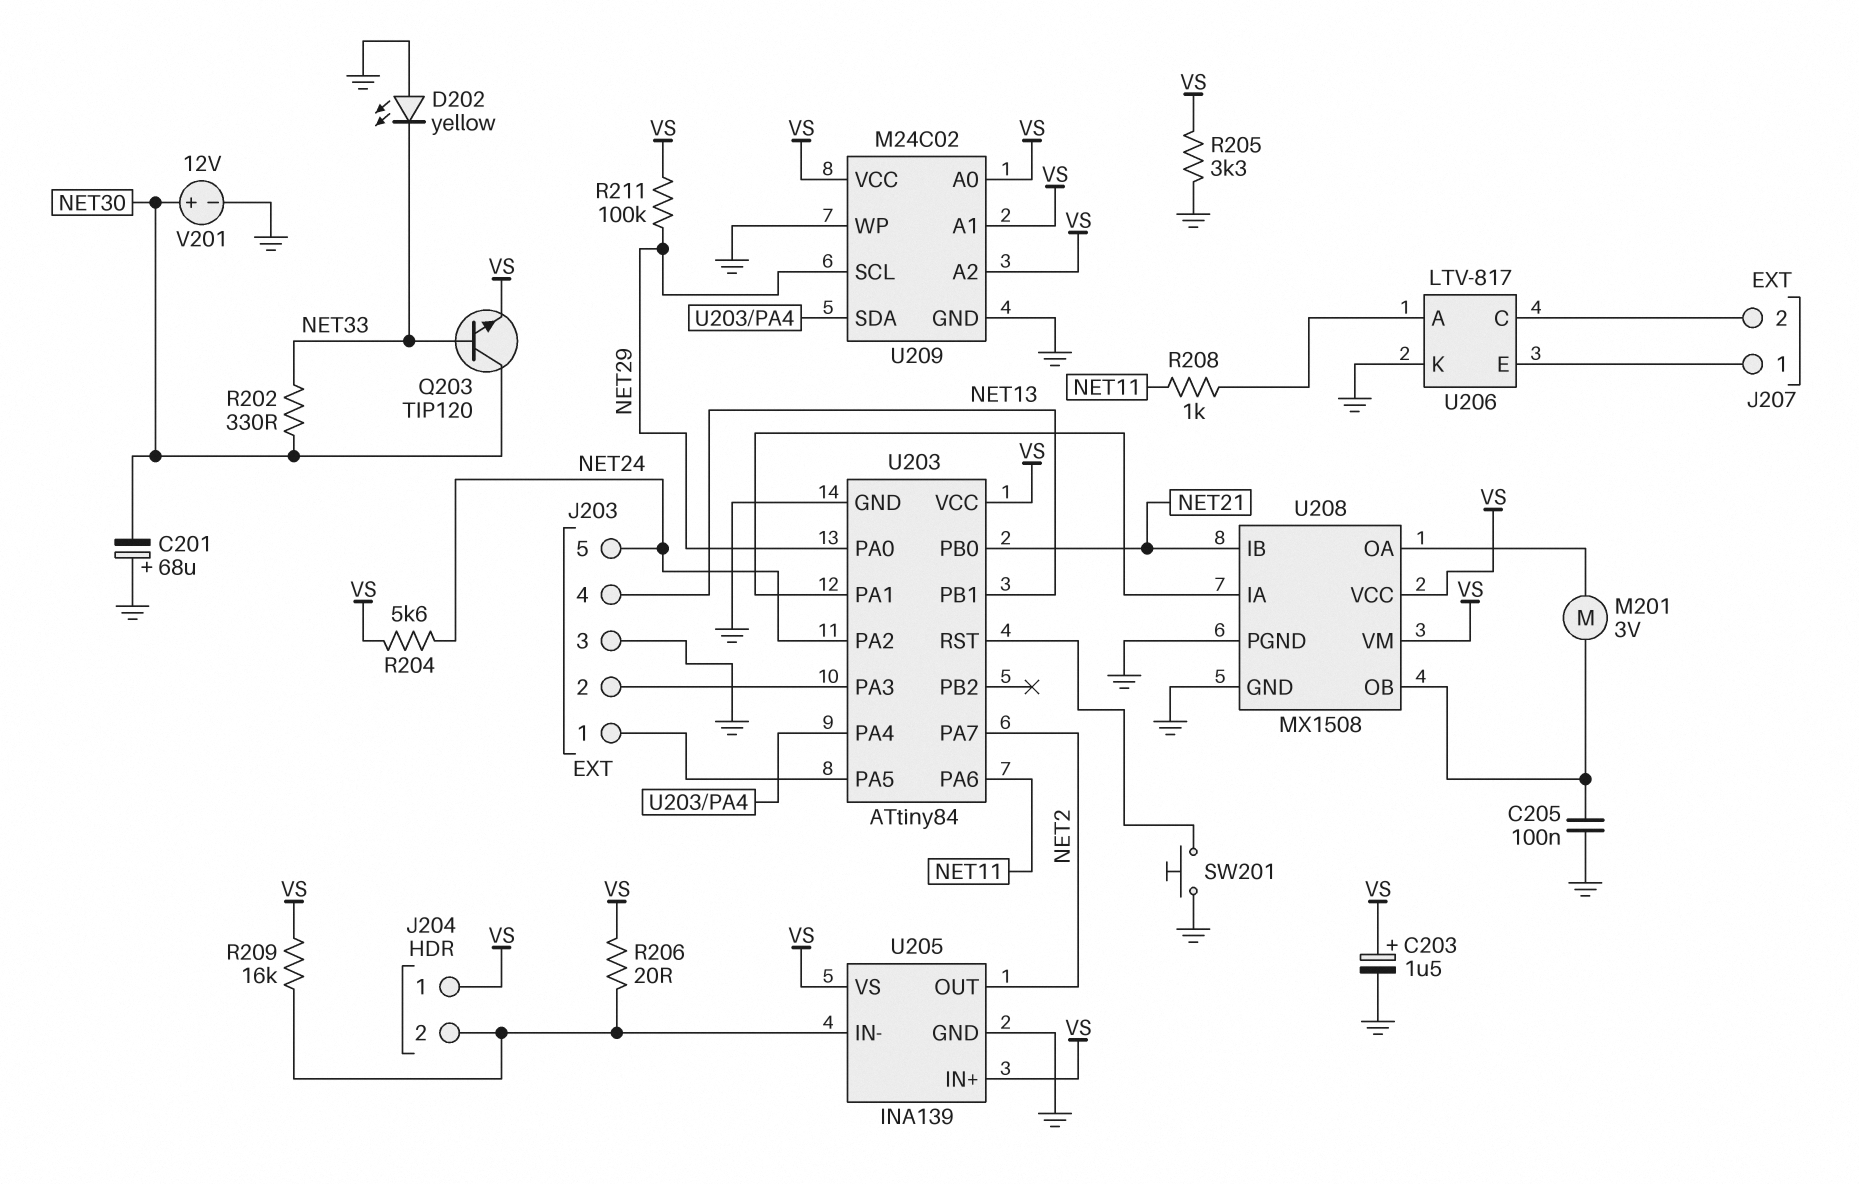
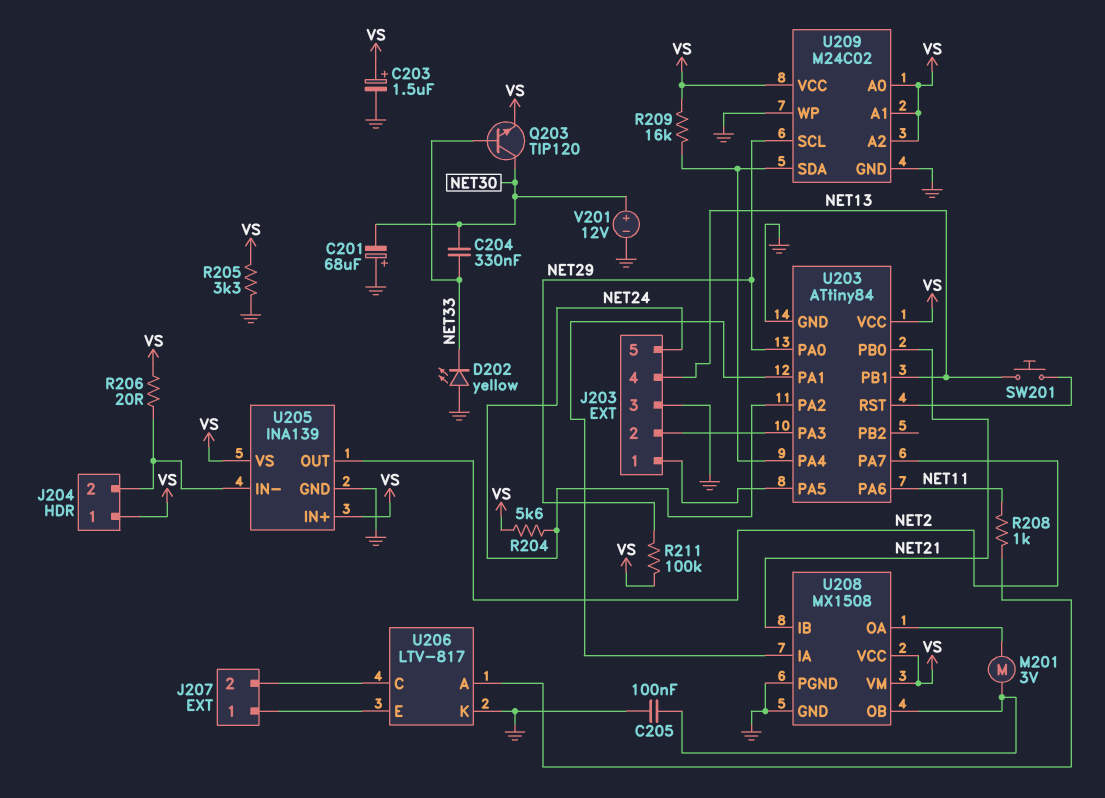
C204: none -> 330nF (NET30, NET33)
R202: 330 (NET30, NET33) -> none
R209: 16k (J204/2, VS) -> 16k (U203/PA4, VS)
SW201: button (GND, U203/RST) -> button (NET13, U203/RST)

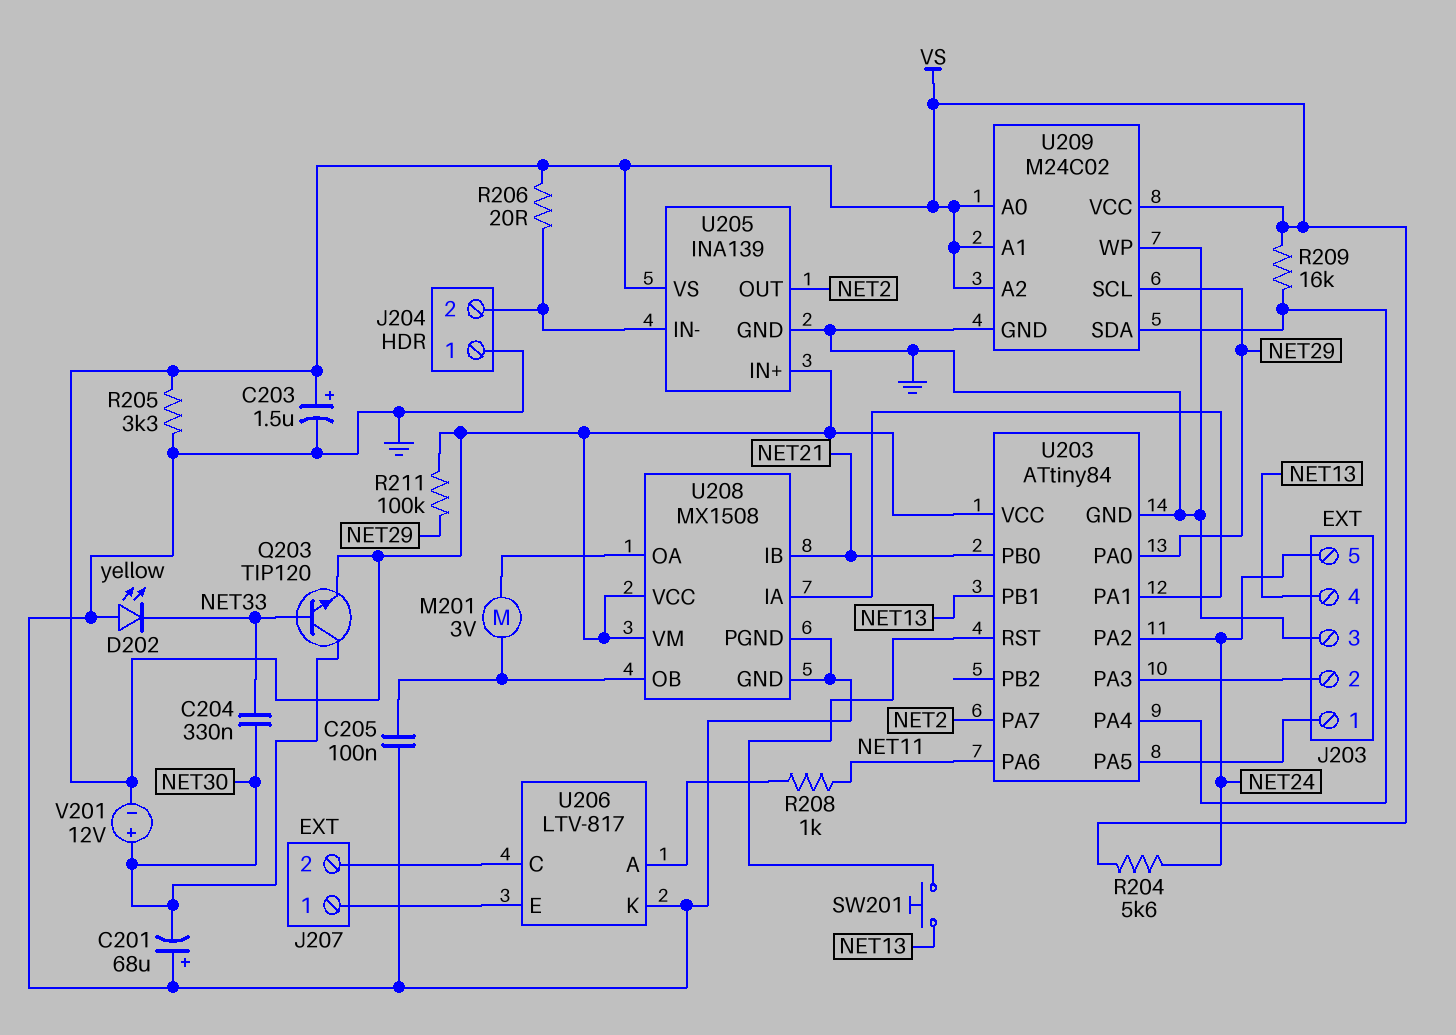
J204 pin 1: VS -> GND
V201: 12V (plus NET30, minus GND) -> 12V (plus NET30, minus VS)

